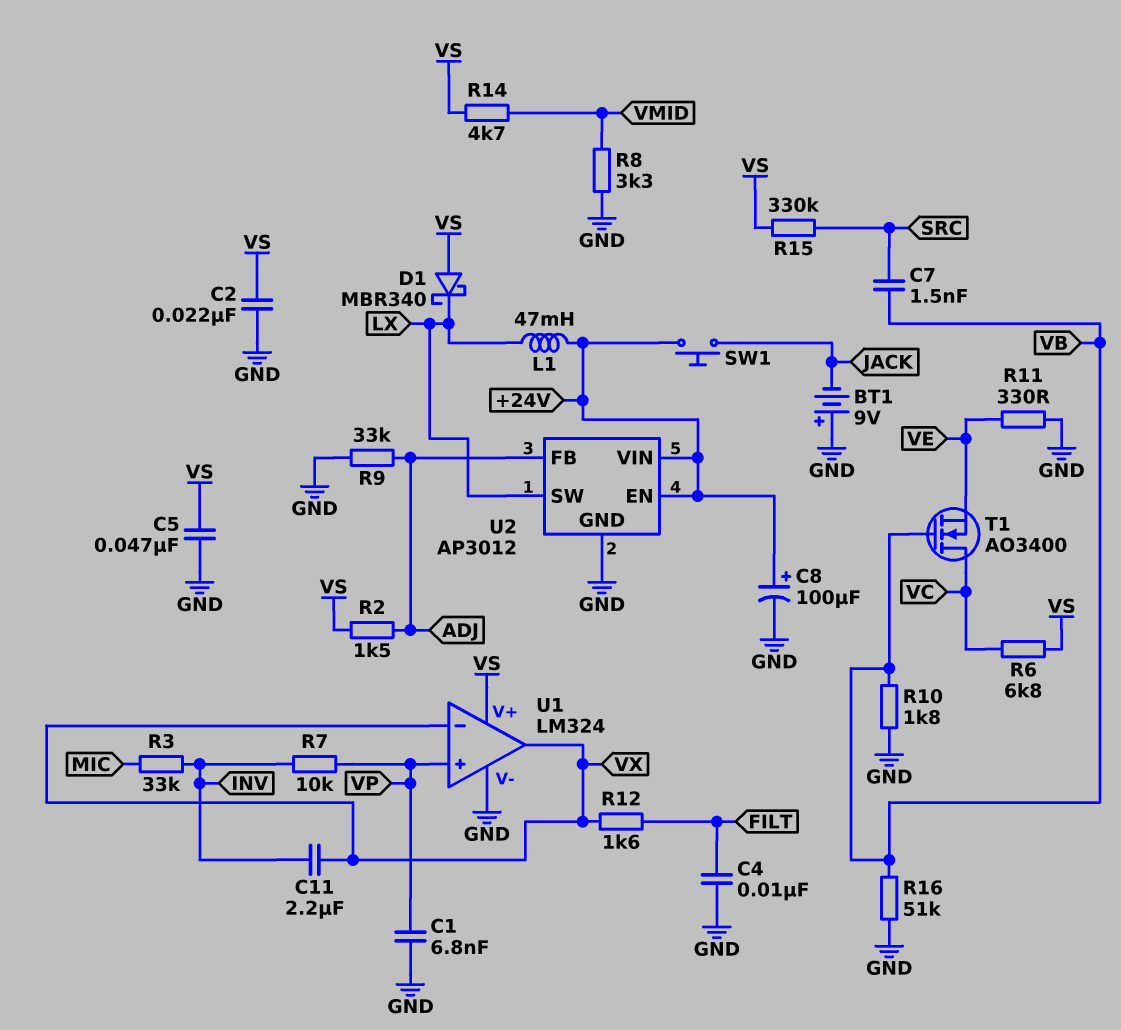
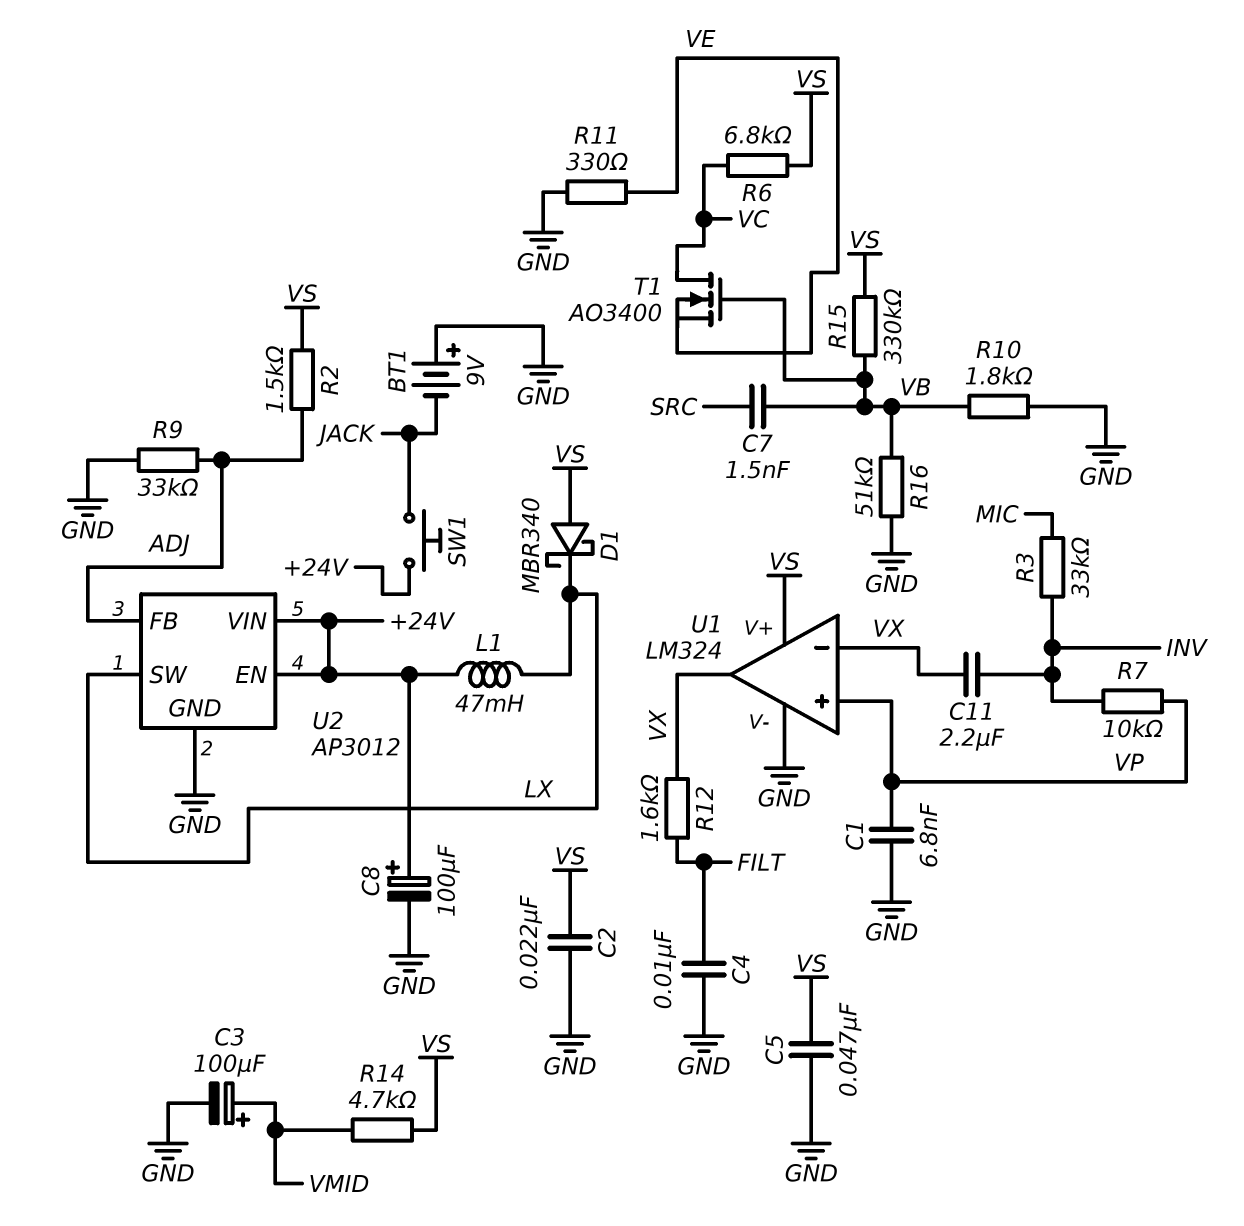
C3: none -> 100uF (plus VMID, minus GND)
R8: 3.3k (GND, VMID) -> none
R15: 330k (SRC, VS) -> 330k (VB, VS)

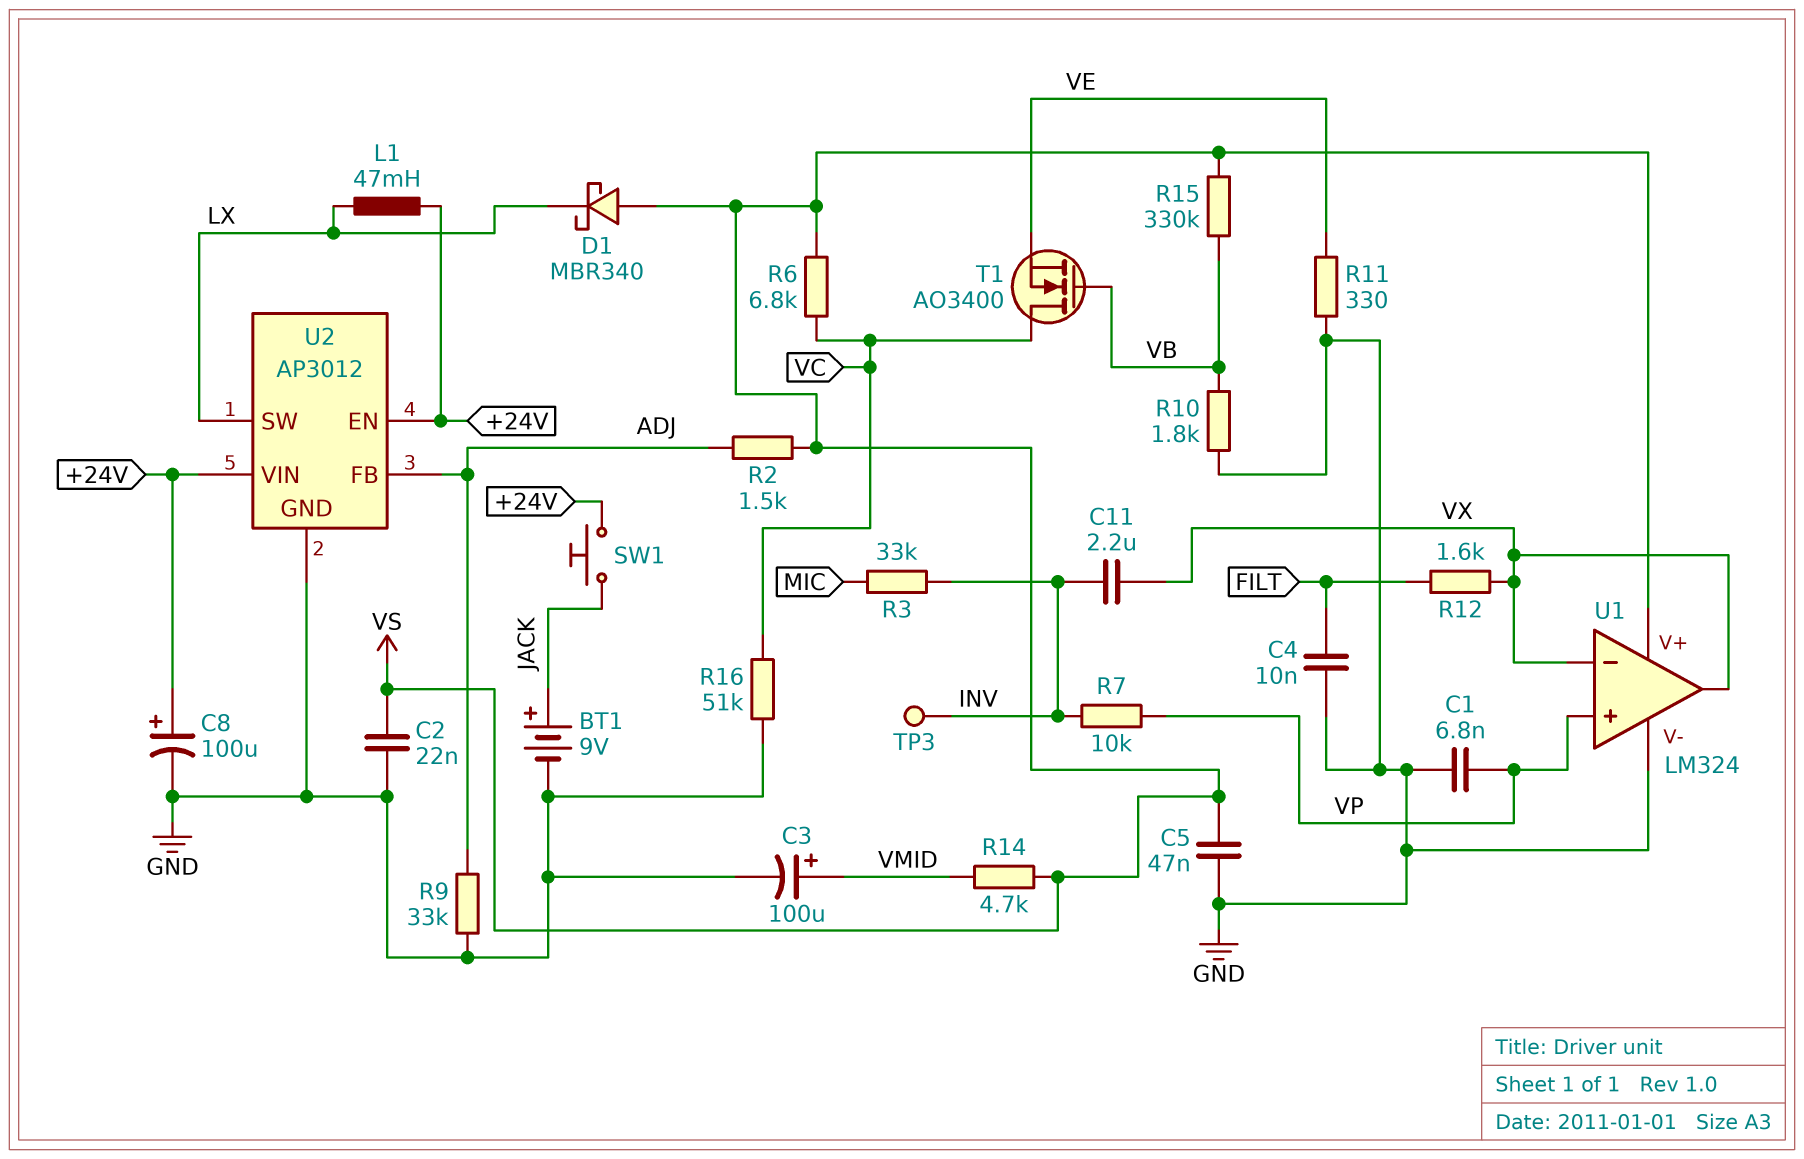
BT1: 9V (plus GND, minus JACK) -> 9V (plus JACK, minus GND)
C7: 1.5nF (SRC, VB) -> none
R16: 51k (GND, VB) -> 51k (GND, VC)
TP3: none -> test point (INV)

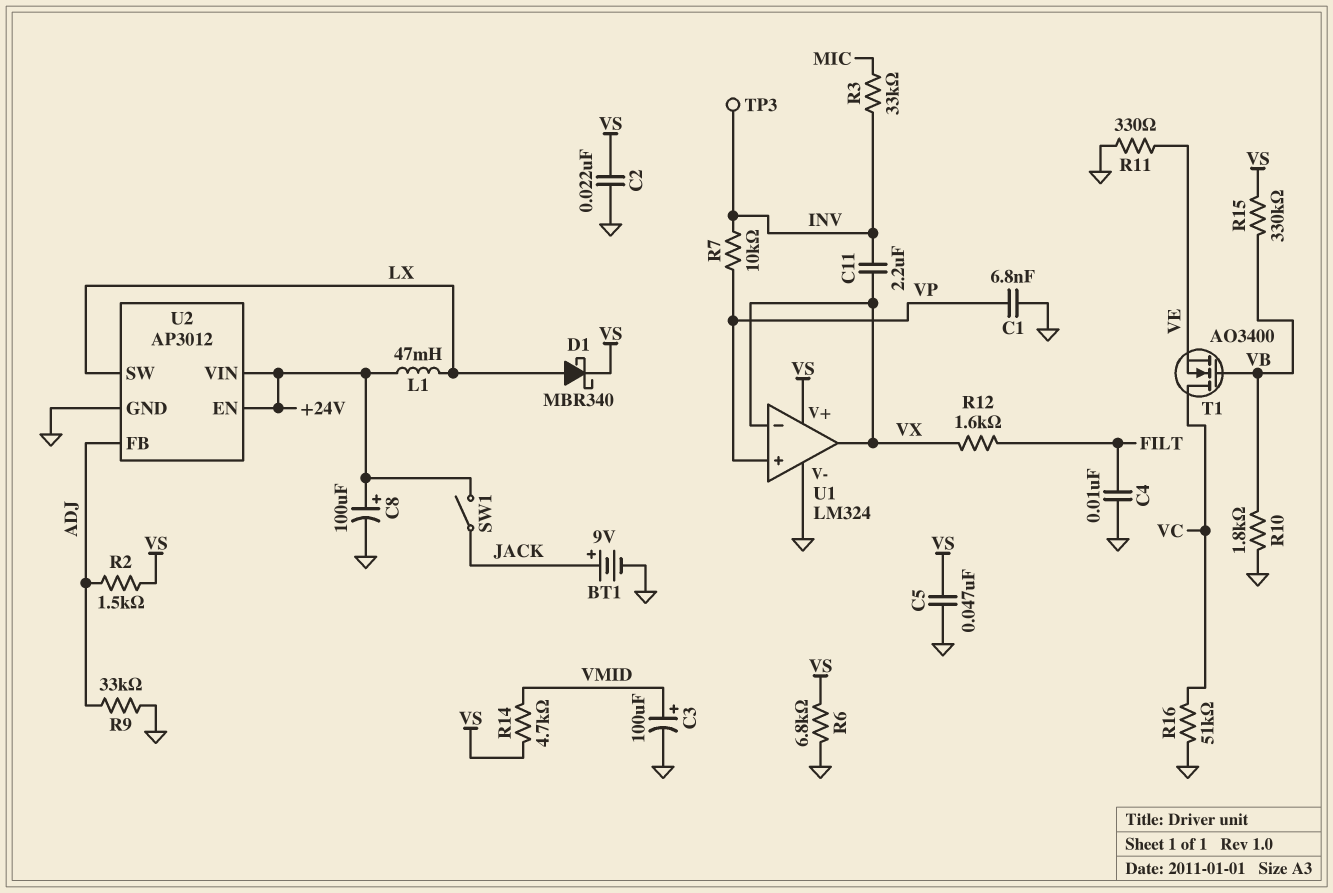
D1: schottky MBR340 (A VS, K LX) -> schottky MBR340 (A LX, K VS)
R6: 6.8k (VC, VS) -> 6.8k (GND, VS)
SW1: button (+24V, JACK) -> switch (+24V, JACK)

